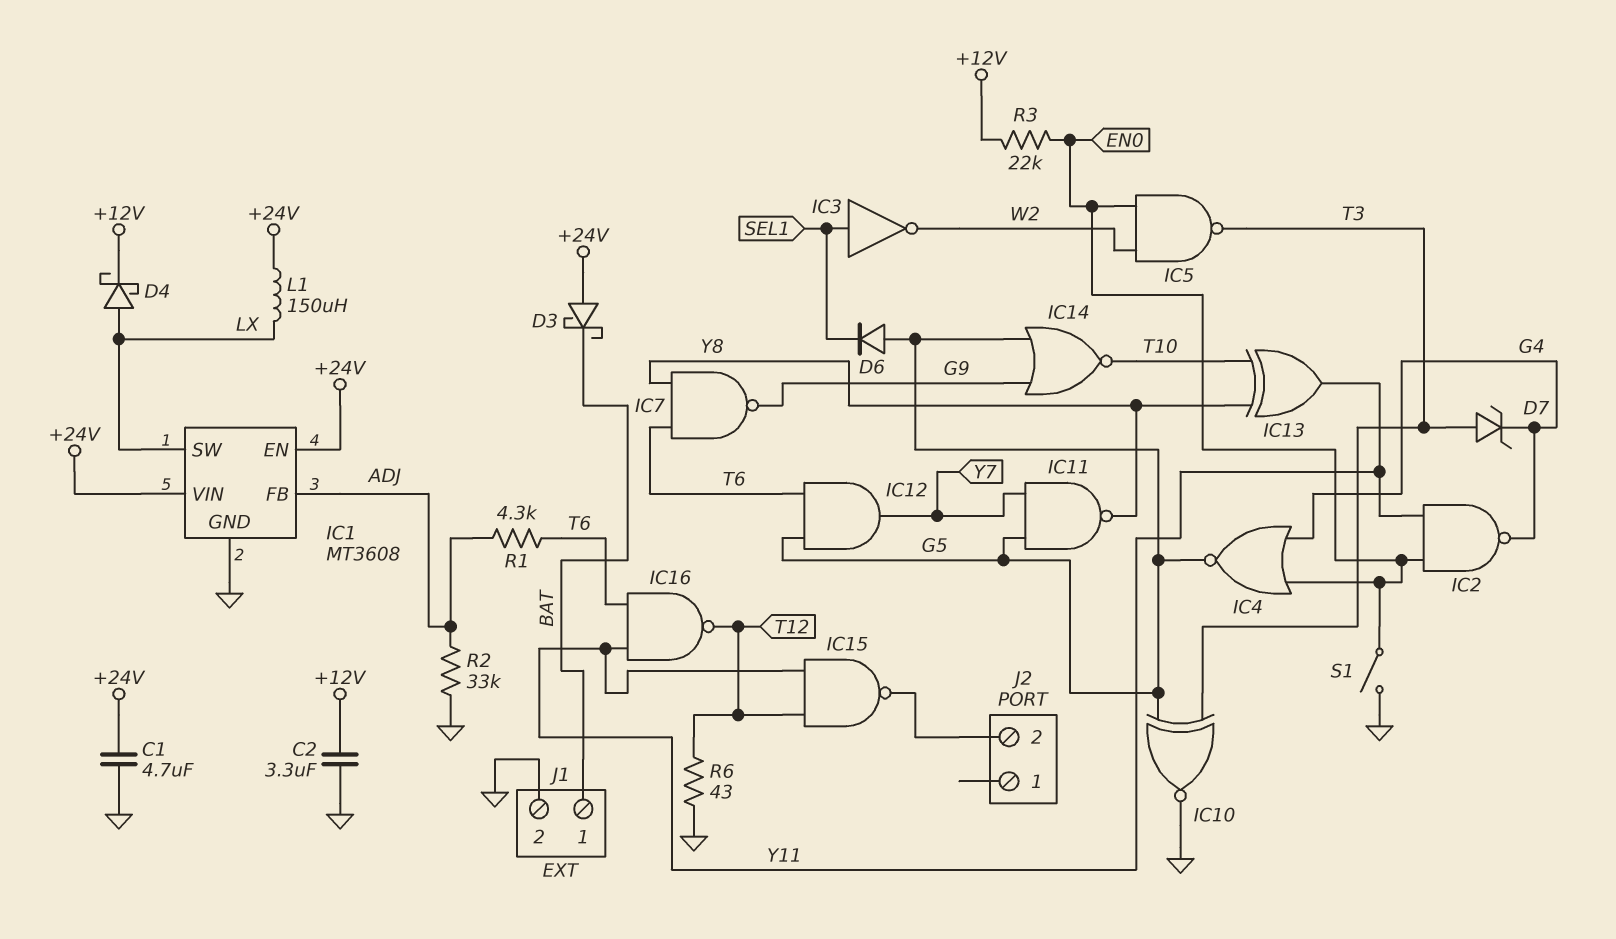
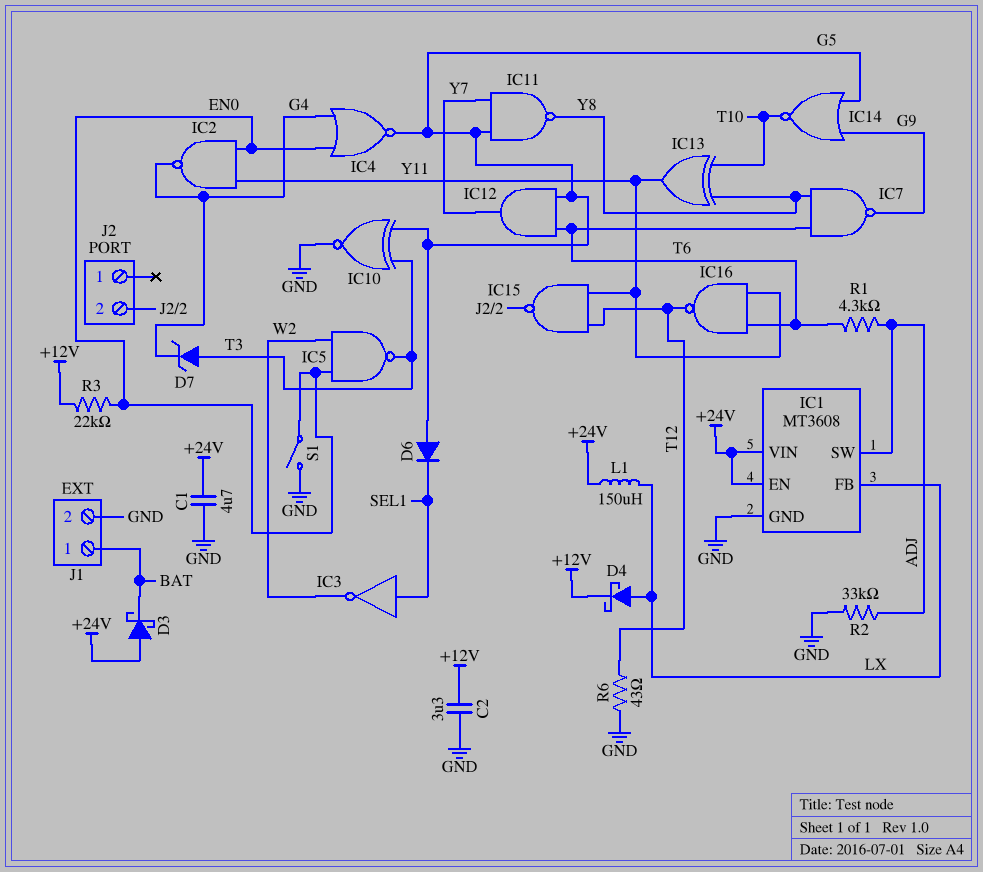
IC1 pin FB: ADJ -> LX
IC1 pin SW: LX -> ADJ

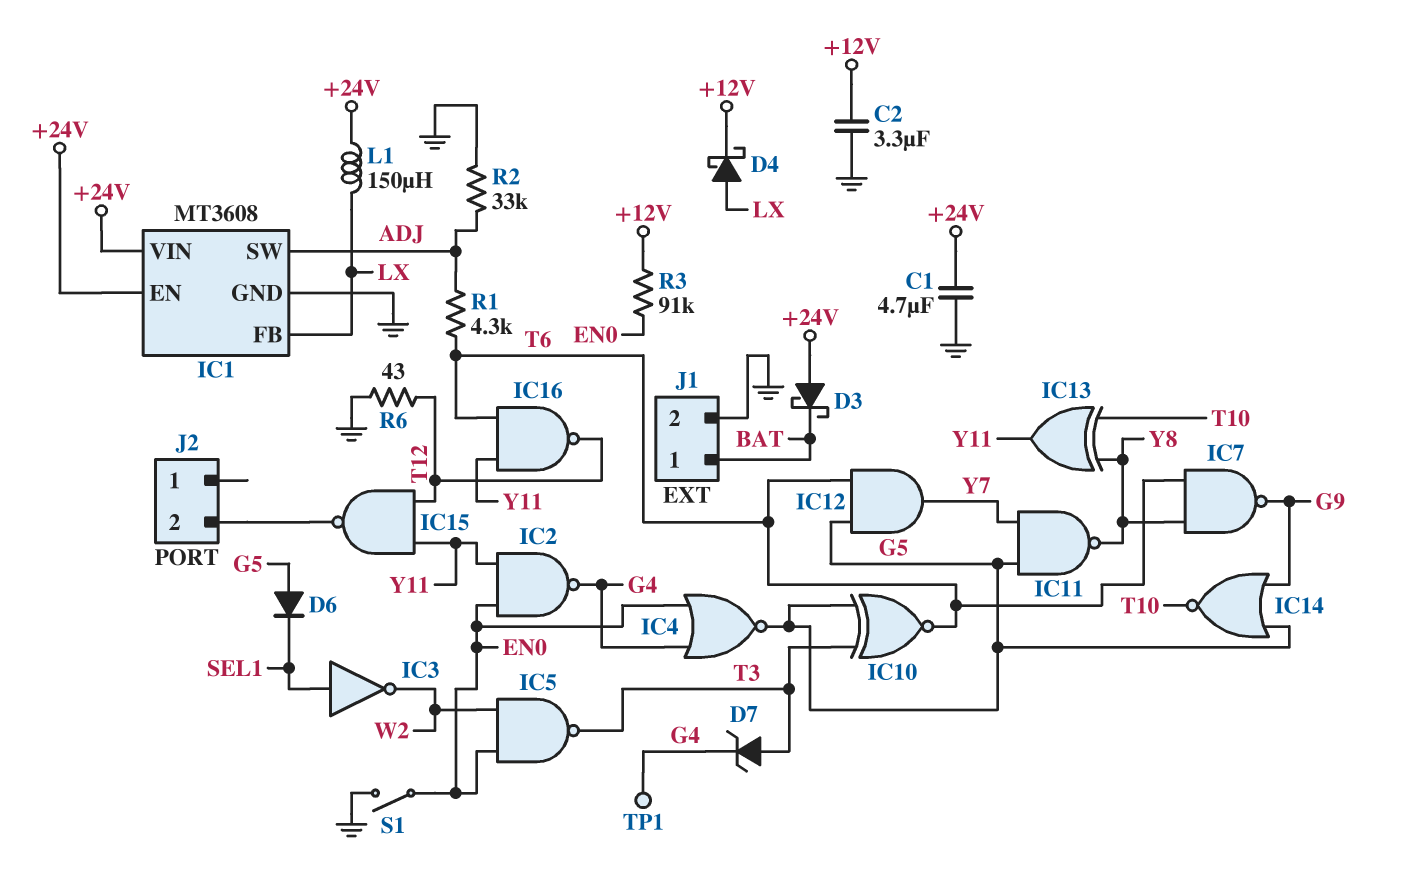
IC10: XNOR (in G5, in T3, out GND) -> XNOR (in G5, in T3, out T6)
R3: 22k (+12V, EN0) -> 91k (+12V, EN0)
TP1: none -> test point (G4)

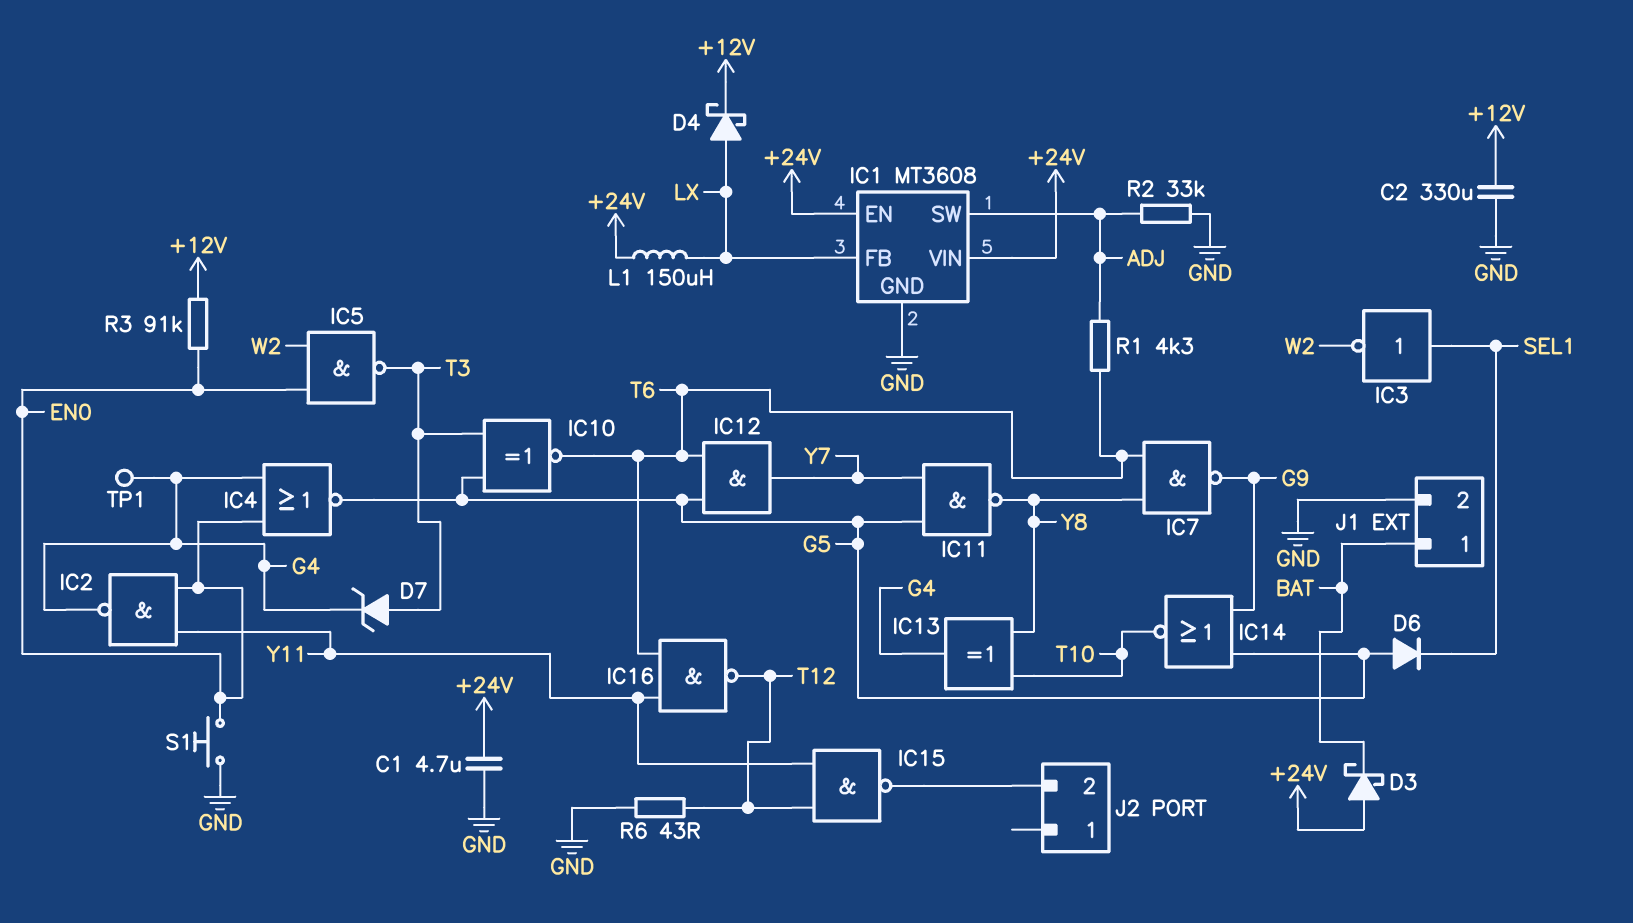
C2: 3.3uF (+12V, GND) -> 330uF (+12V, GND)
IC13: XOR (in T10, in Y8, out Y11) -> XOR (in T10, in Y8, out G4)
S1: switch (EN0, GND) -> button (EN0, GND)

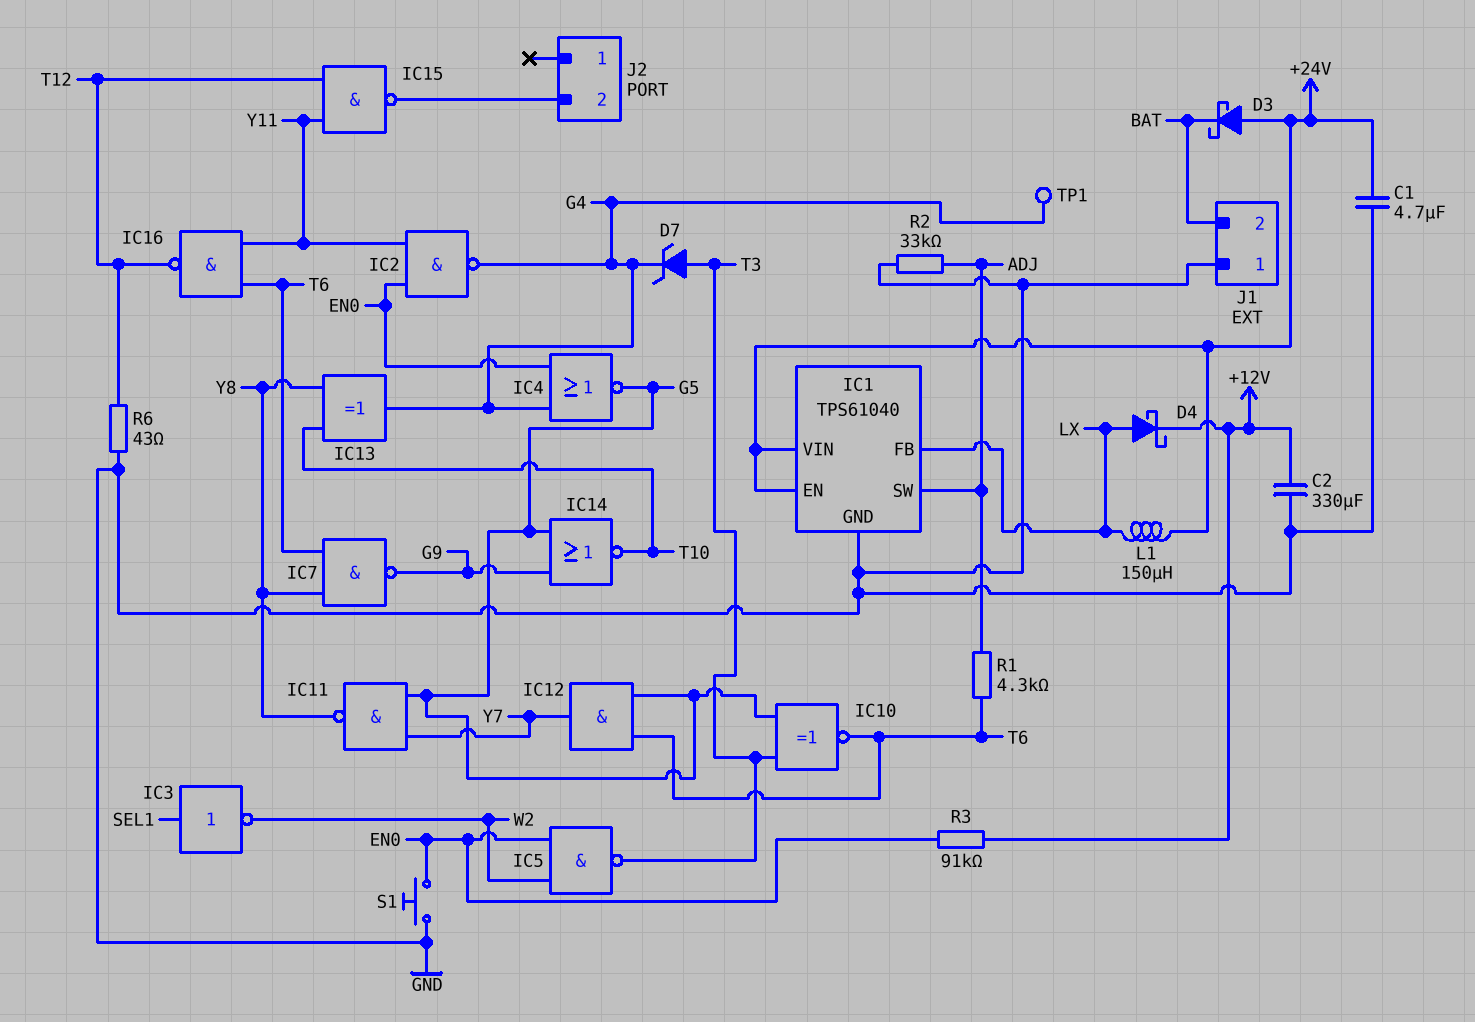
D6: diode (A G5, K SEL1) -> none
IC1: MT3608 -> TPS61040
J1 pin 1: BAT -> GND
J1 pin 2: GND -> BAT

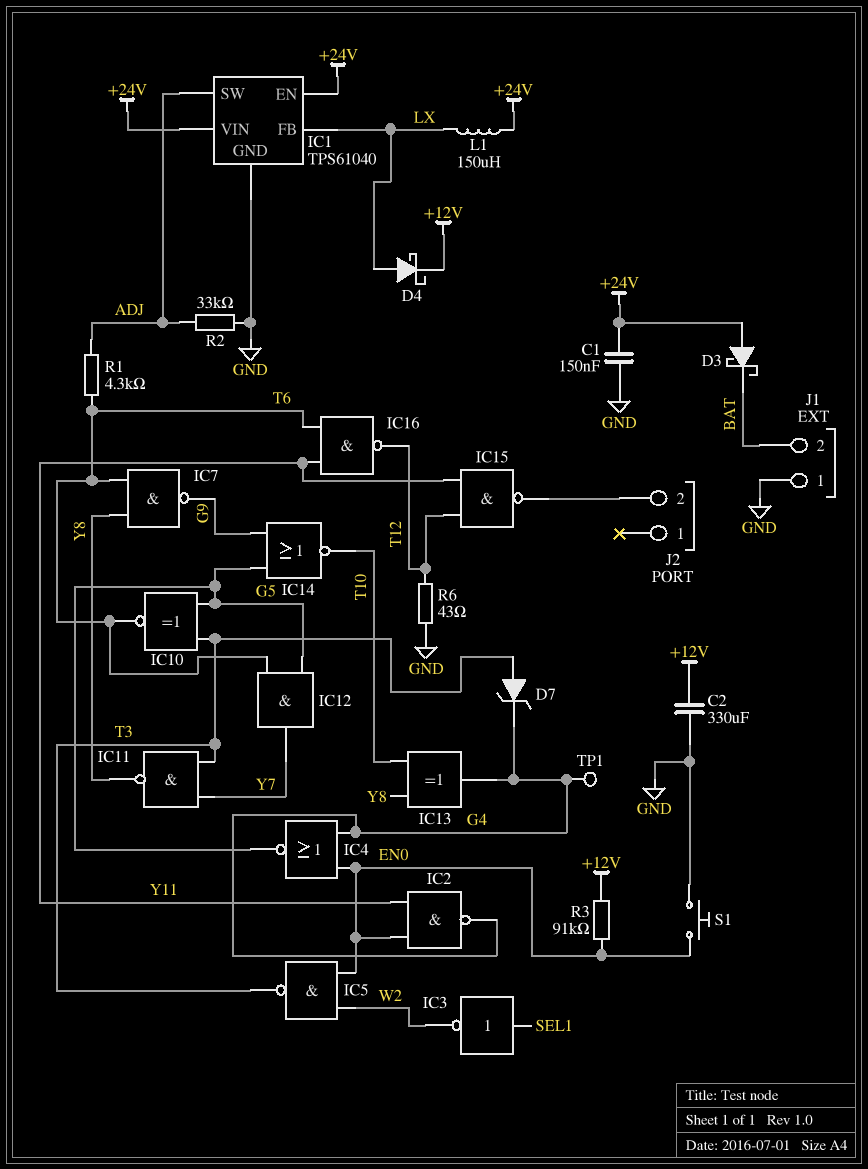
C1: 4.7uF (+24V, GND) -> 150nF (+24V, GND)
IC11: NAND (in G5, in Y7, out Y8) -> NAND (in T3, in Y7, out Y8)

